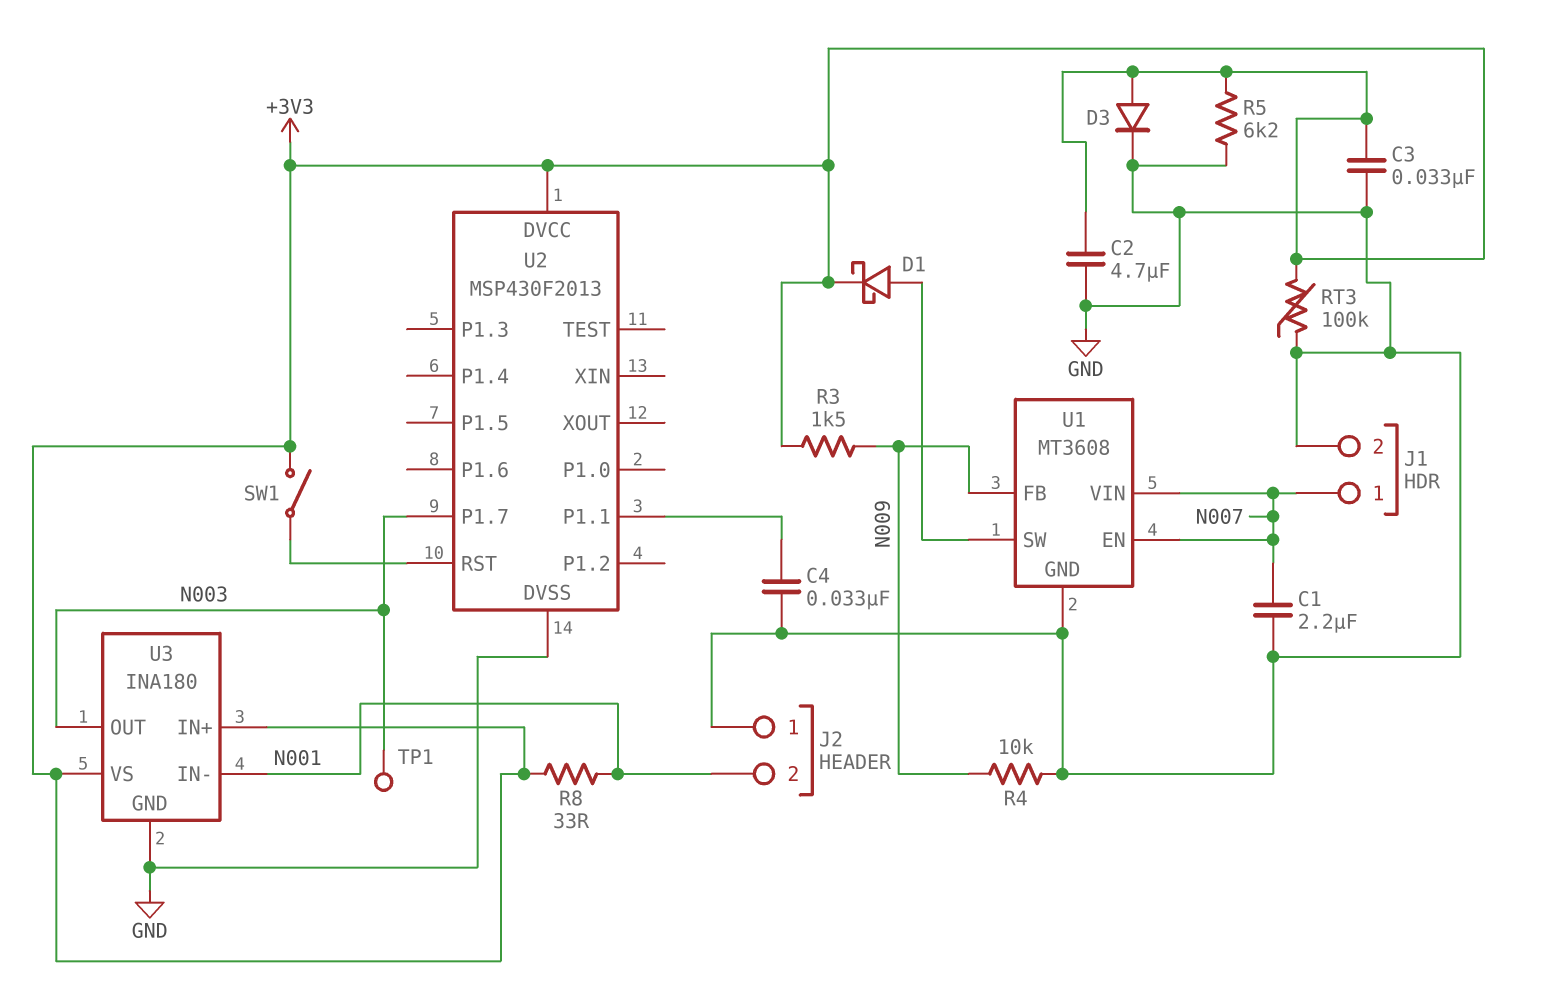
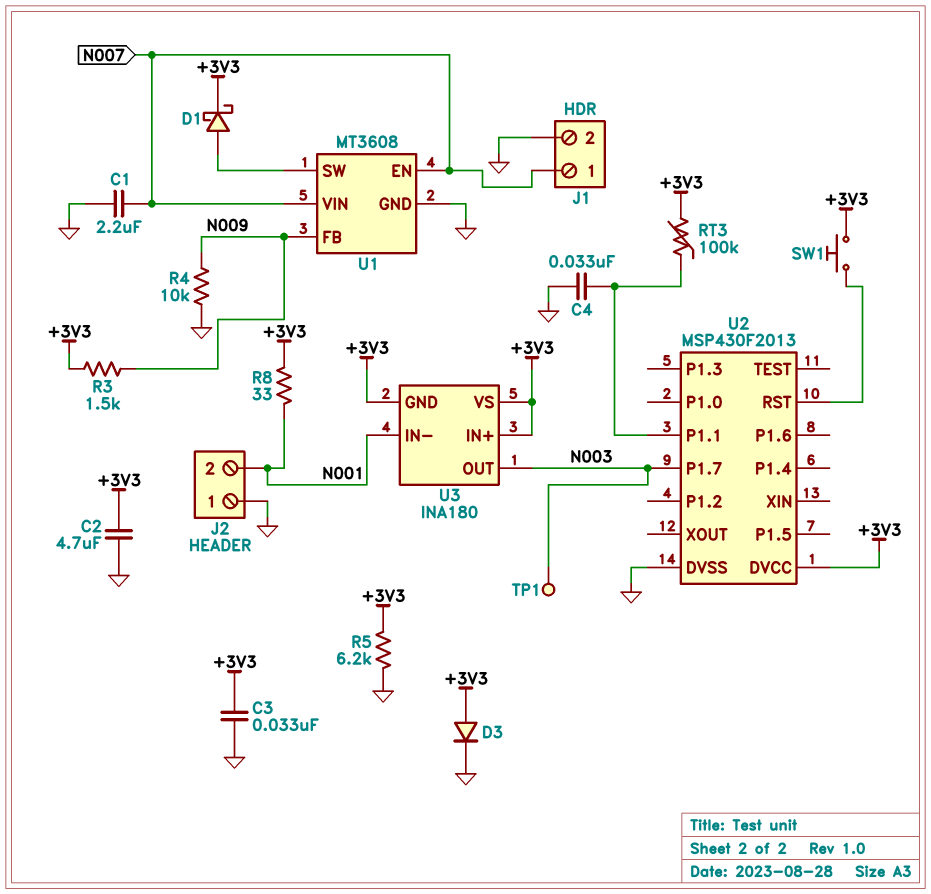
RT3: 100k (+3V3, GND) -> 100k (+3V3, U2/P1.1)
SW1: switch (+3V3, U2/RST) -> button (+3V3, U2/RST)
U3 pin GND: GND -> +3V3

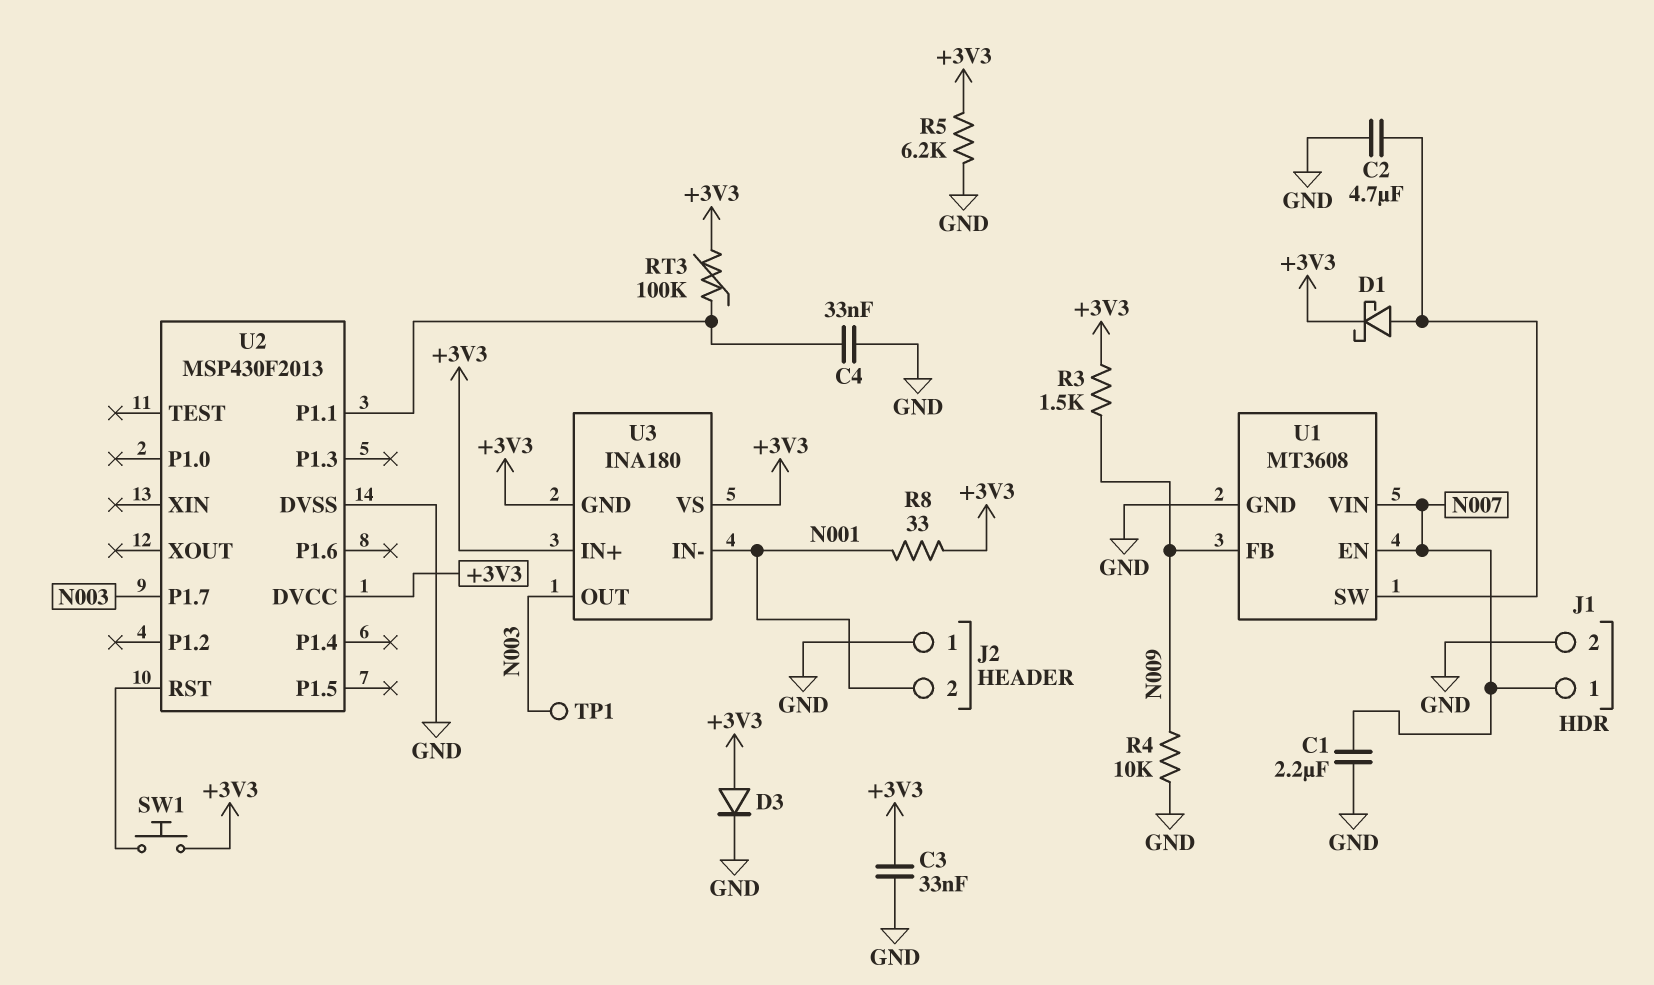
C2: 4.7uF (+3V3, GND) -> 4.7uF (GND, U1/SW)

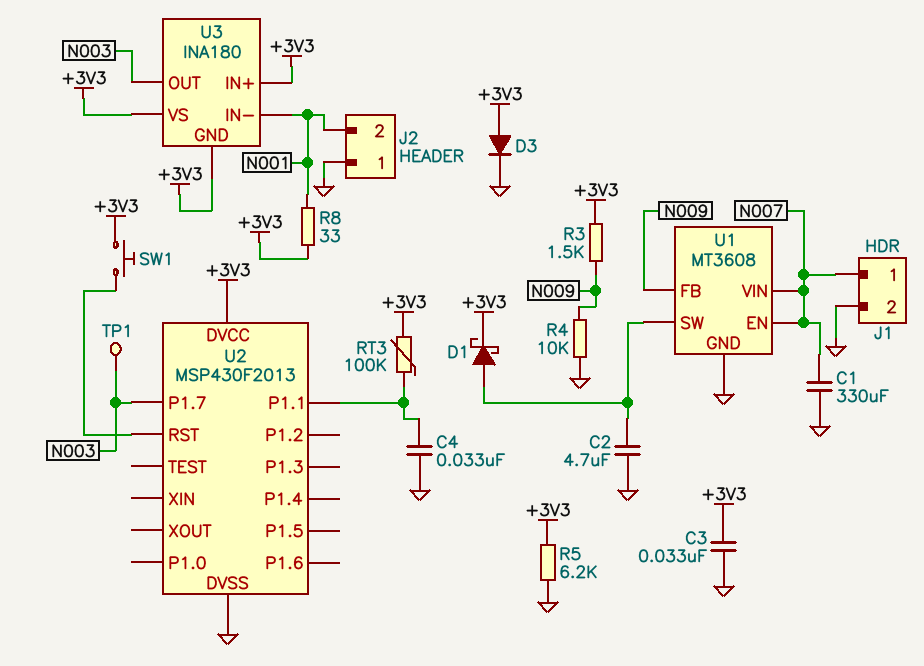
C1: 2.2uF (GND, N007) -> 330uF (GND, N007)

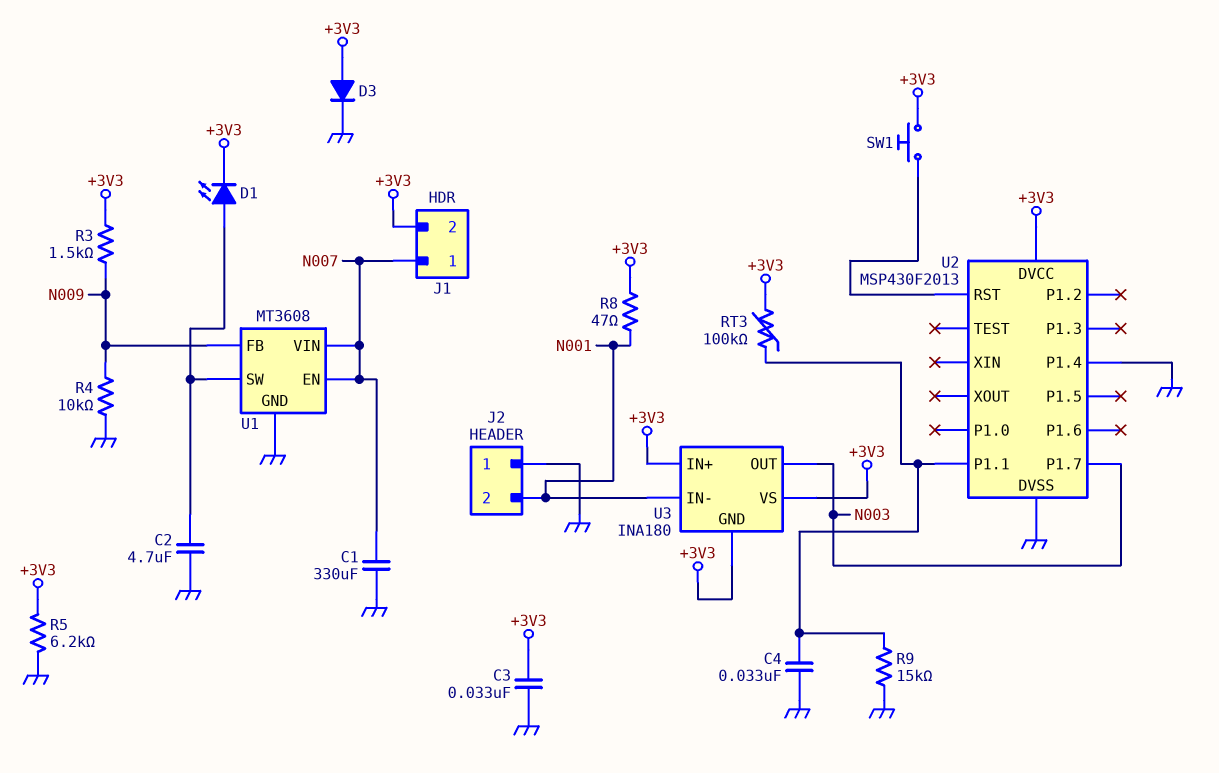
D1: schottky (A U1/SW, K +3V3) -> LED (A U1/SW, K +3V3)
J1 pin 2: GND -> +3V3
R8: 33 (+3V3, N001) -> 47 (+3V3, N001)
R9: none -> 15k (GND, U2/P1.1)
TP1: test point (N003) -> none
U2 pin P1.4: none -> GND

